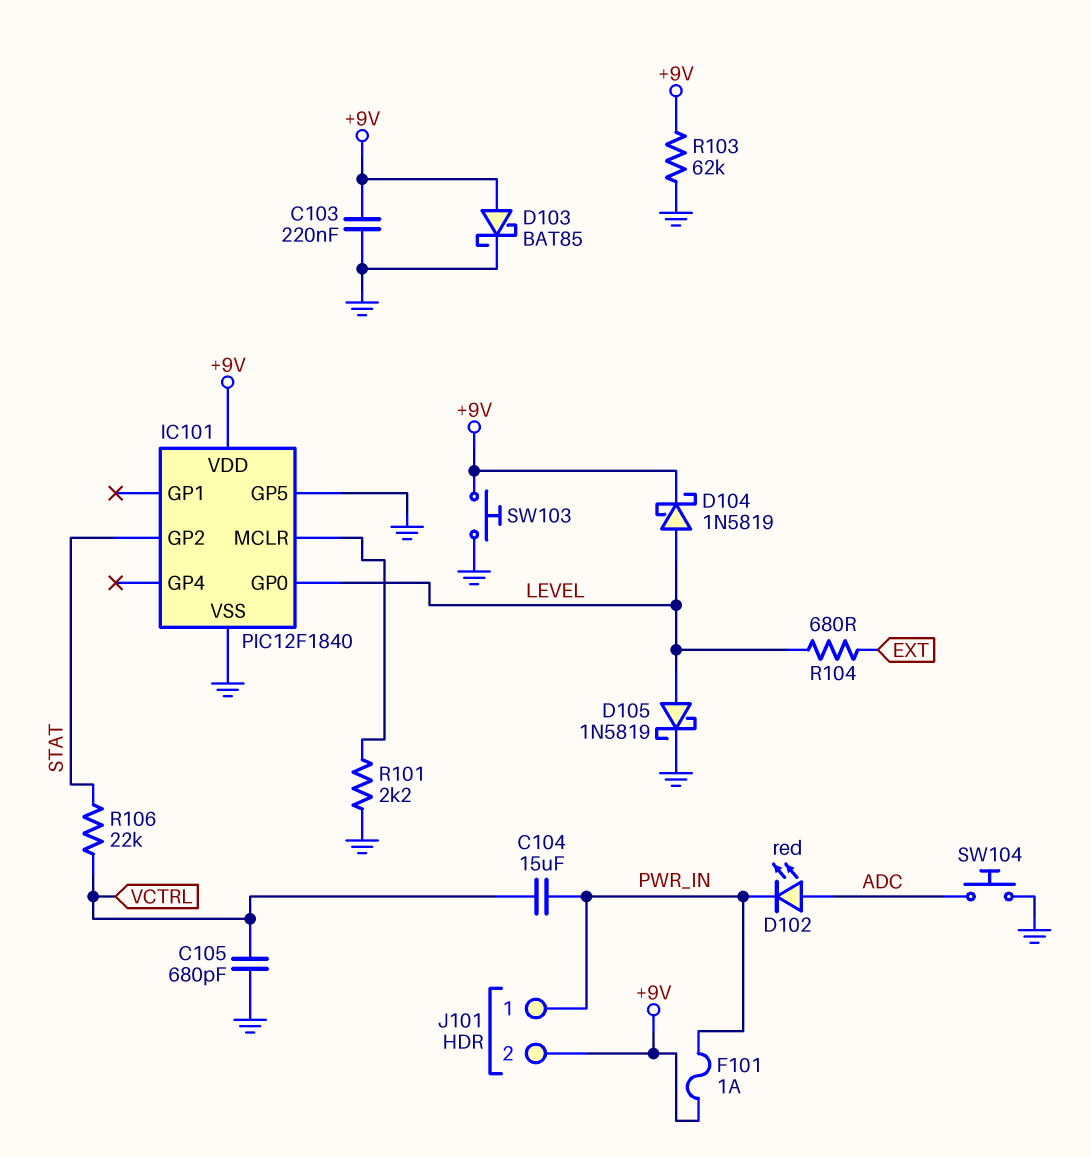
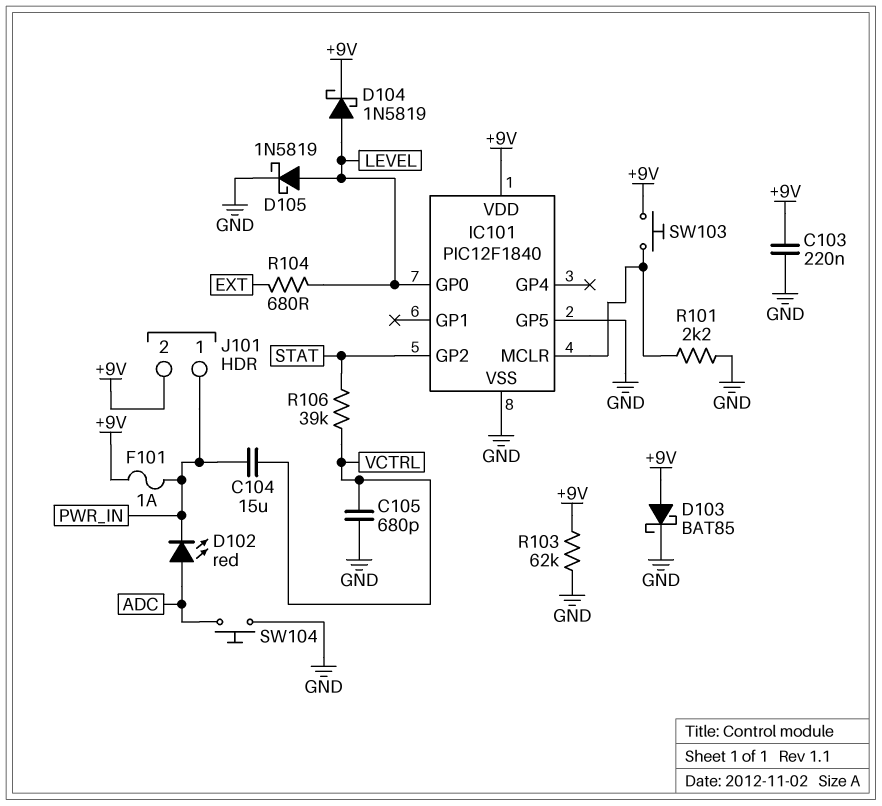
R106: 22k (STAT, VCTRL) -> 39k (STAT, VCTRL)
SW103: button (+9V, GND) -> button (+9V, IC101/MCLR)

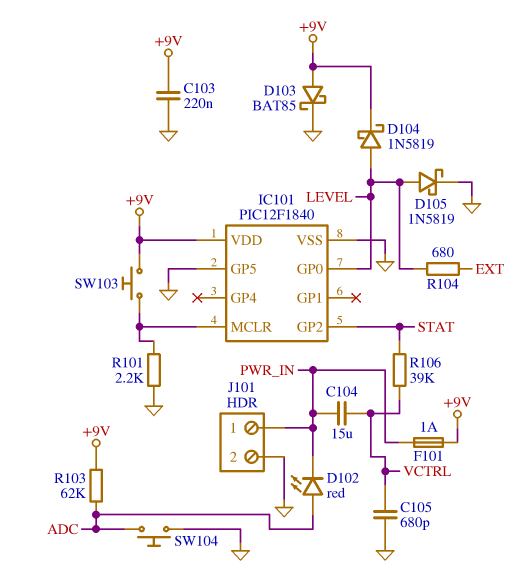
J101 pin 2: +9V -> GND
R103: 62k (+9V, GND) -> 62k (+9V, ADC)

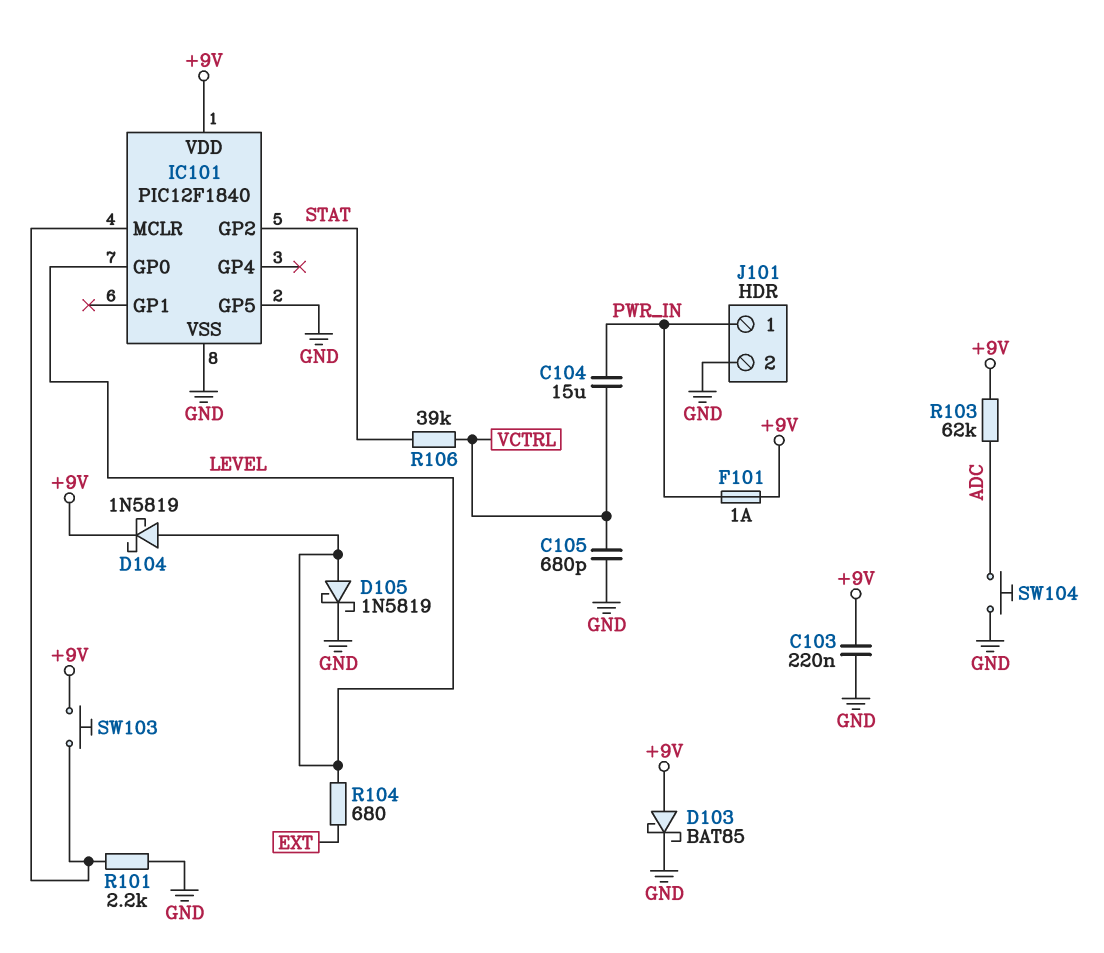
D102: LED red (A ADC, K PWR_IN) -> none

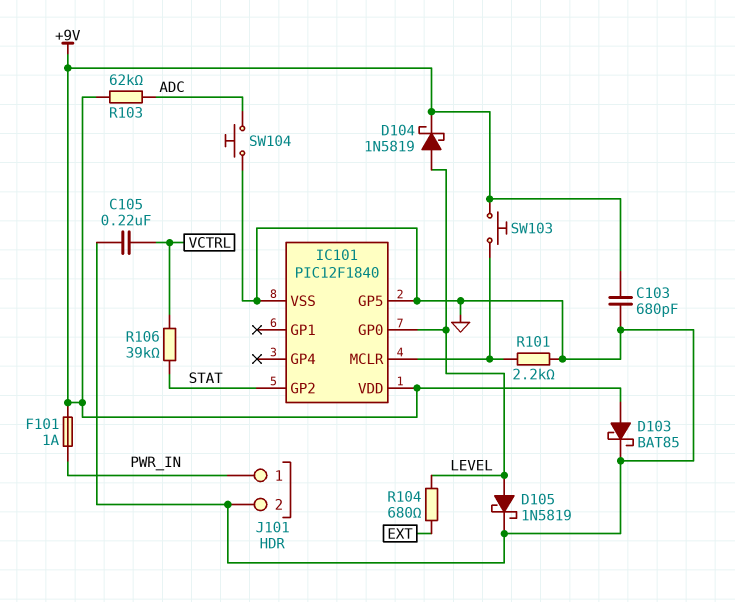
C103: 220nF (+9V, GND) -> 680pF (+9V, GND)
C104: 15uF (PWR_IN, VCTRL) -> none
C105: 680pF (GND, VCTRL) -> 220nF (GND, VCTRL)

